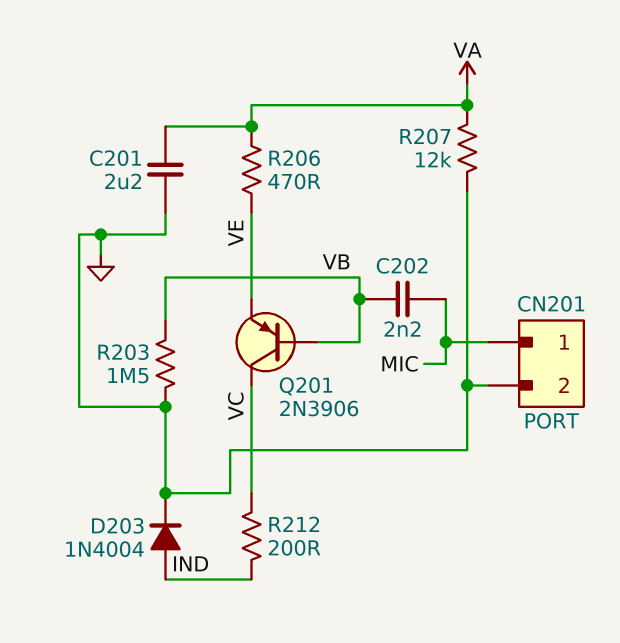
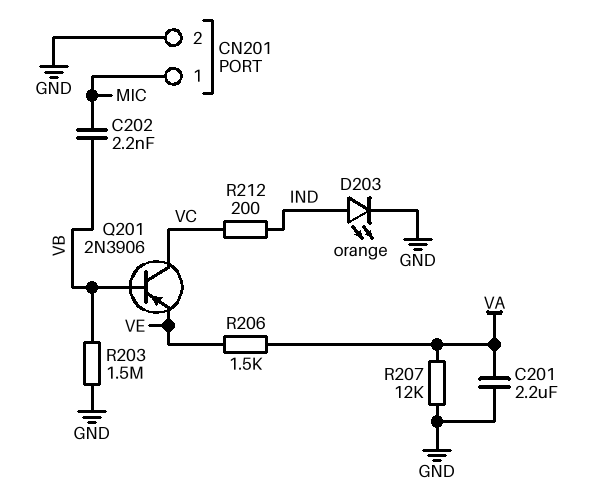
D203: diode 1N4004 (A IND, K GND) -> LED orange (A IND, K GND)
R206: 470 (VA, VE) -> 1.5k (VA, VE)

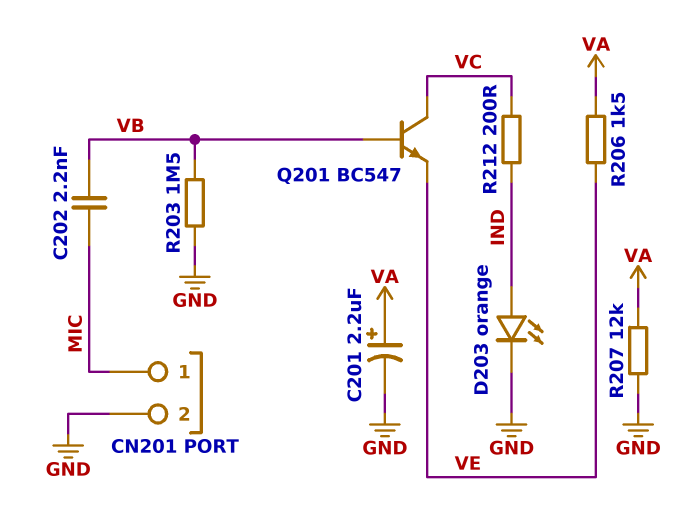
C201: 2.2uF (GND, VA) -> 2.2uF (plus VA, minus GND)
Q201: PNP 2N3906 (B VB, C VC, E VE) -> NPN BC547 (B VB, C VC, E VE)

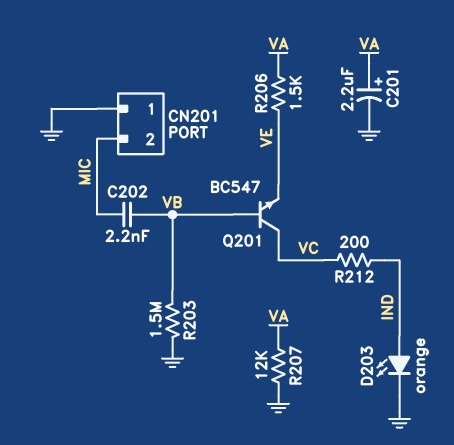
CN201 pin 1: MIC -> GND
CN201 pin 2: GND -> MIC

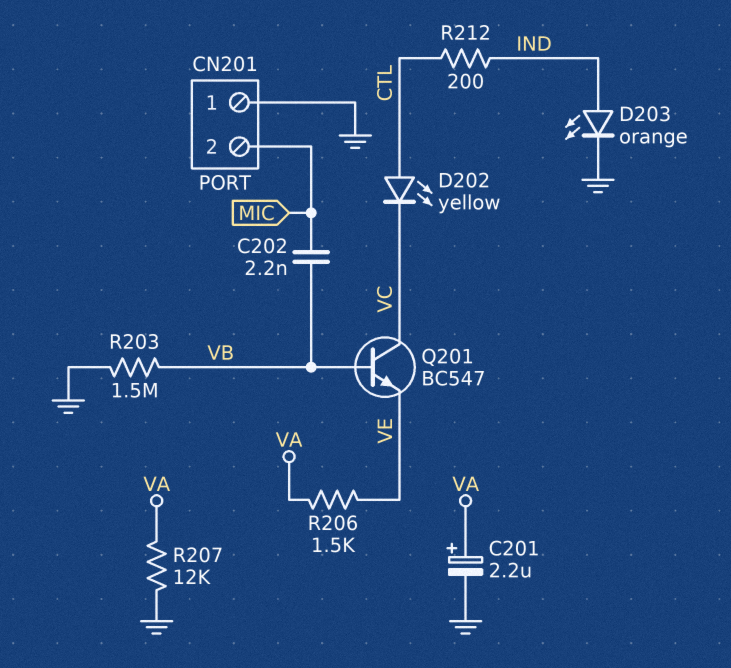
D202: none -> LED yellow (A CTL, K VC)
R212: 200 (IND, VC) -> 200 (CTL, IND)

